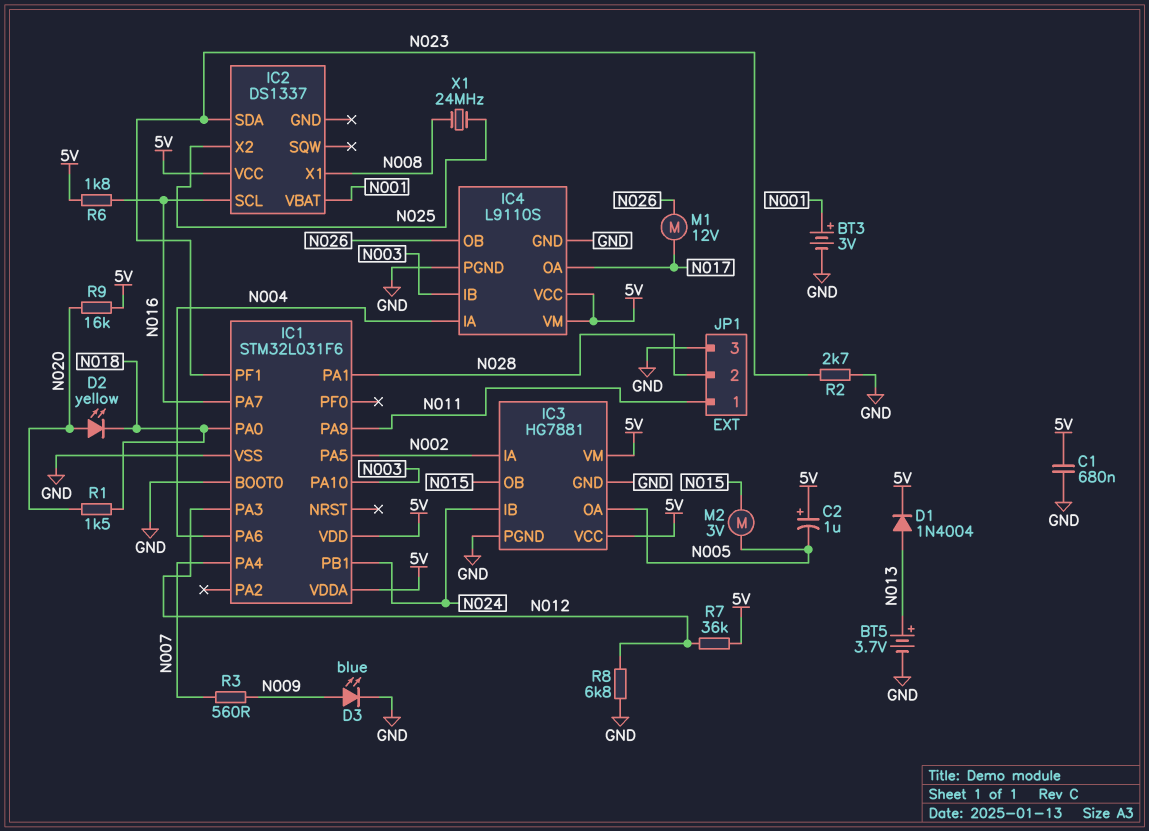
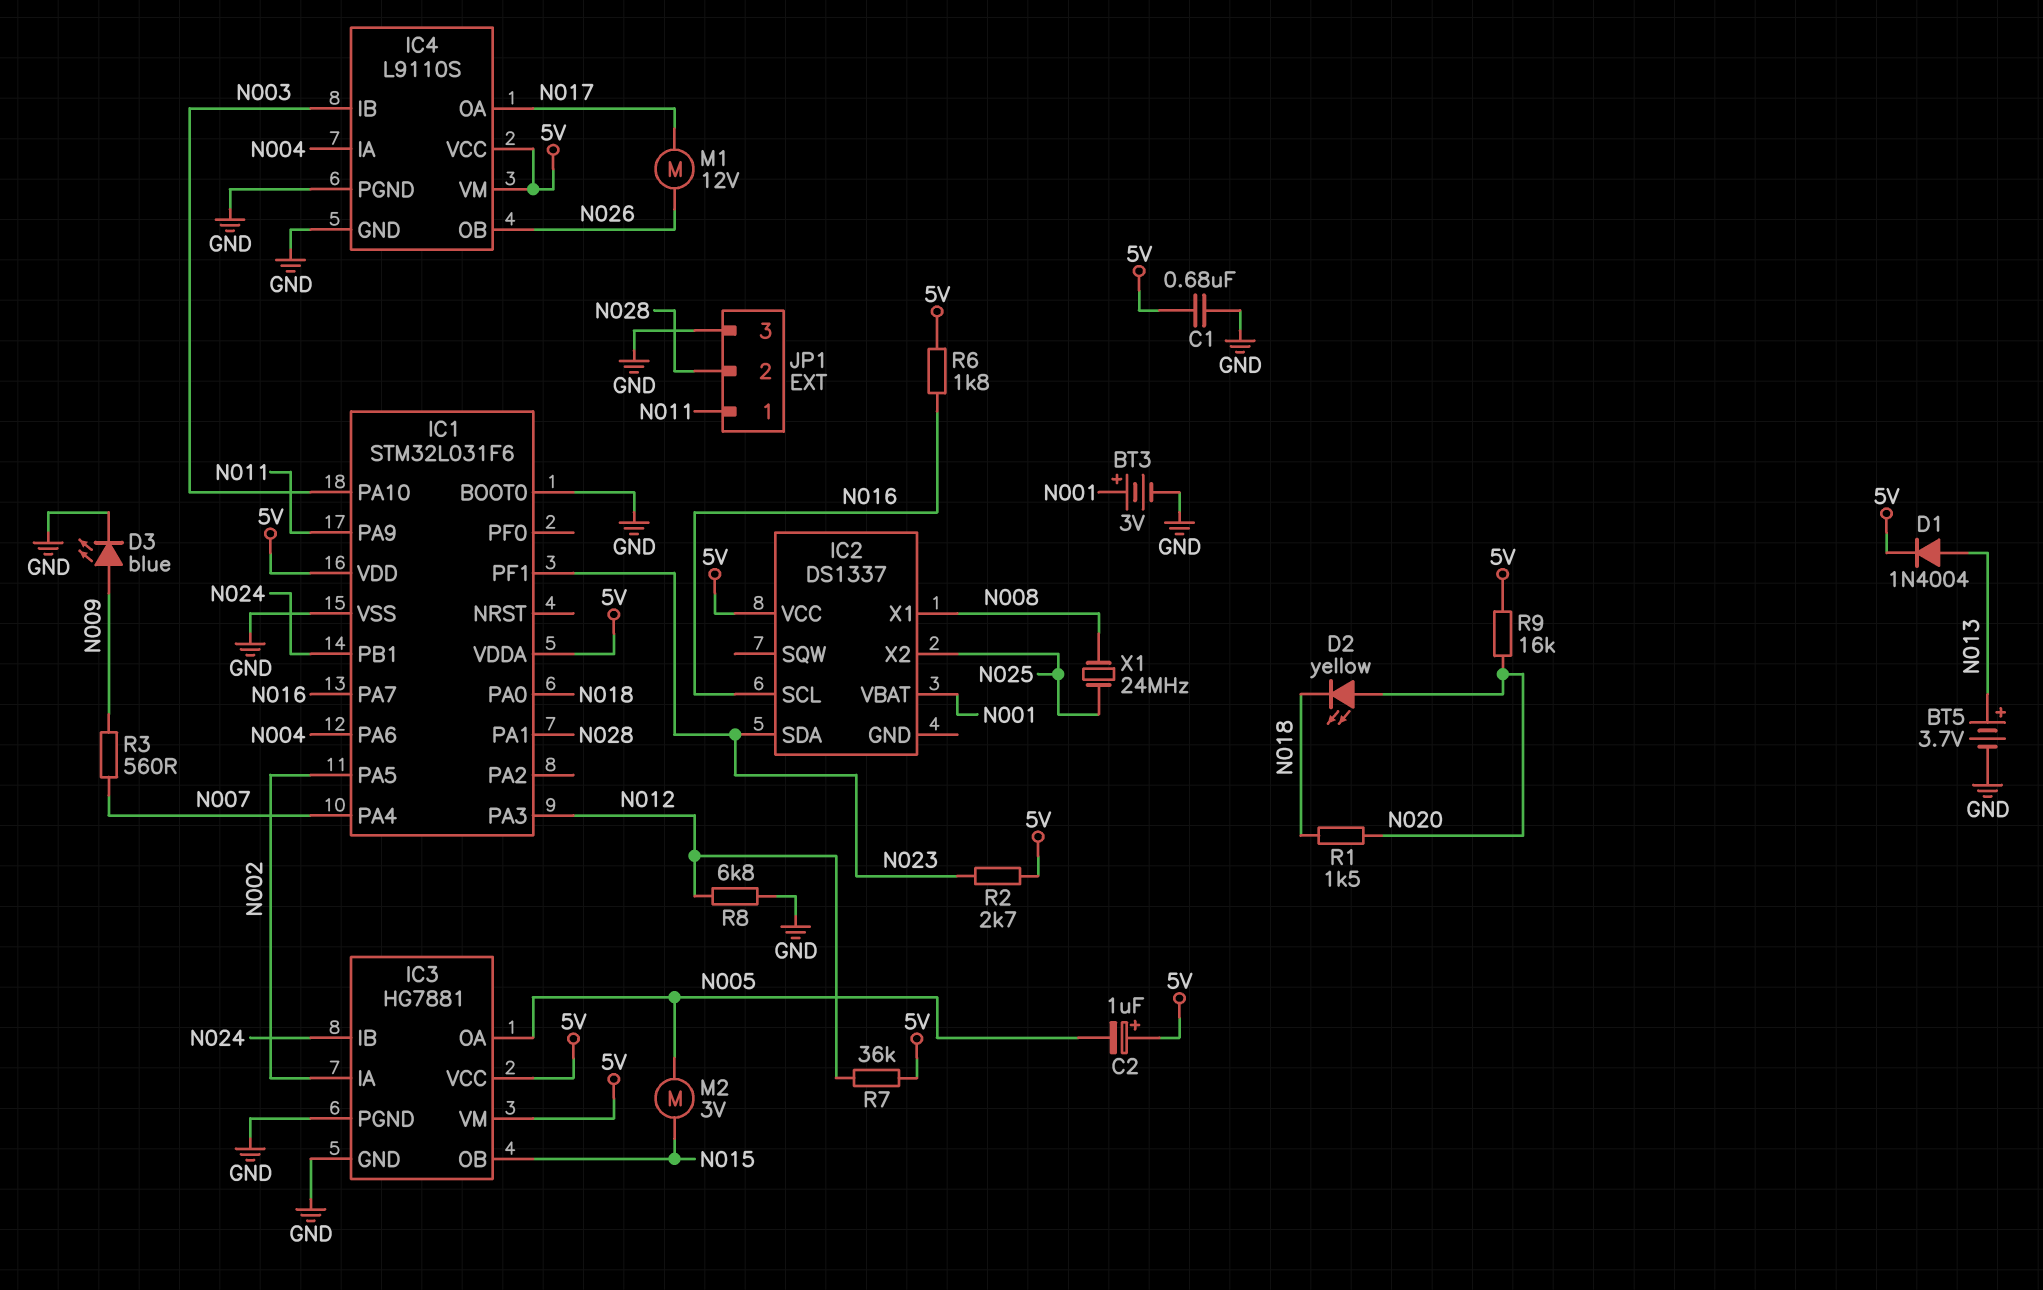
R2: 2.7k (GND, N023) -> 2.7k (5V, N023)

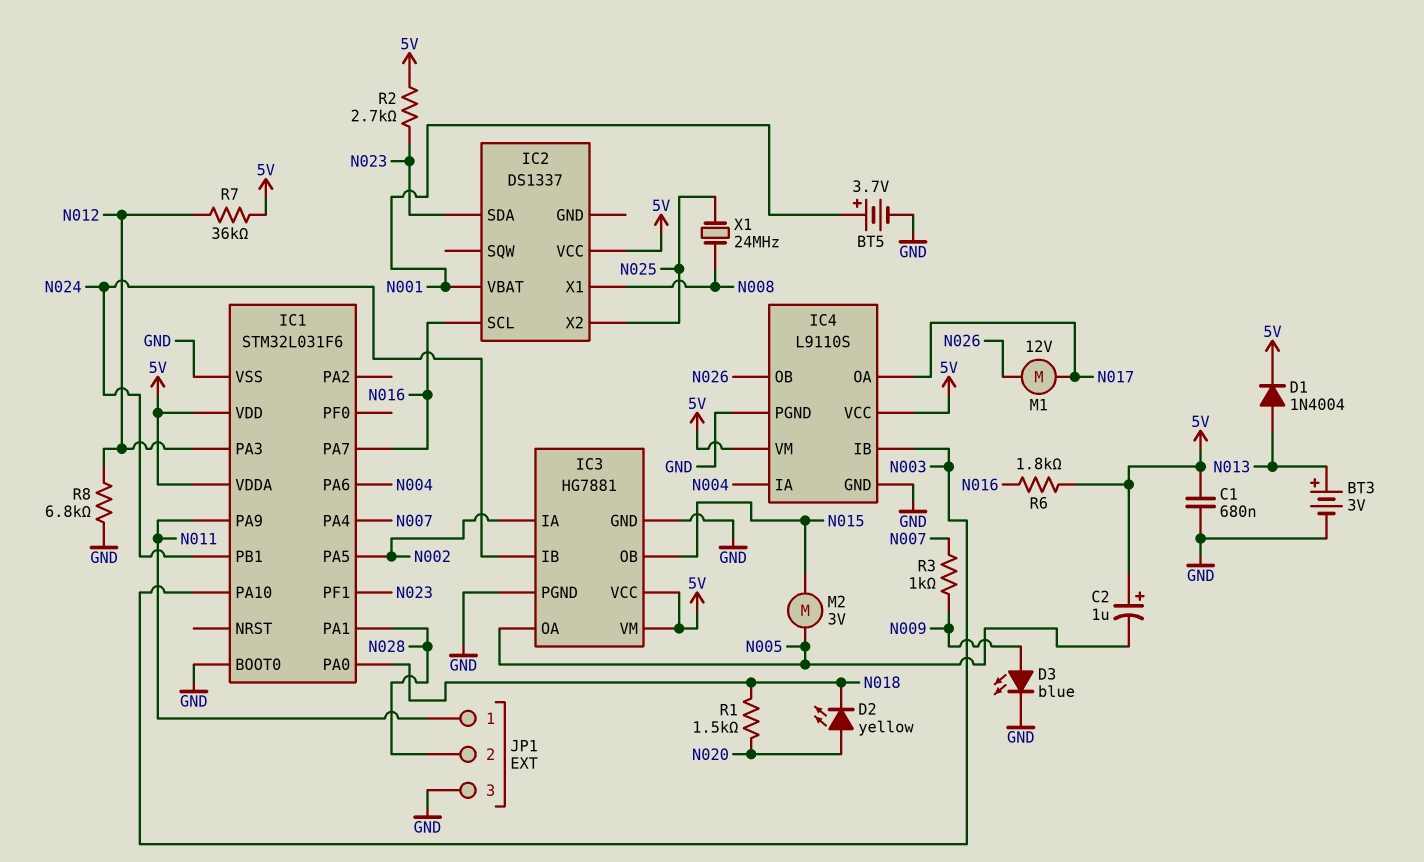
BT3: 3V (plus N001, minus GND) -> 3V (plus N013, minus GND)
BT5: 3.7V (plus N013, minus GND) -> 3.7V (plus N001, minus GND)
R3: 560 (N007, N009) -> 1k (N007, N009)
R9: 16k (5V, N020) -> none

